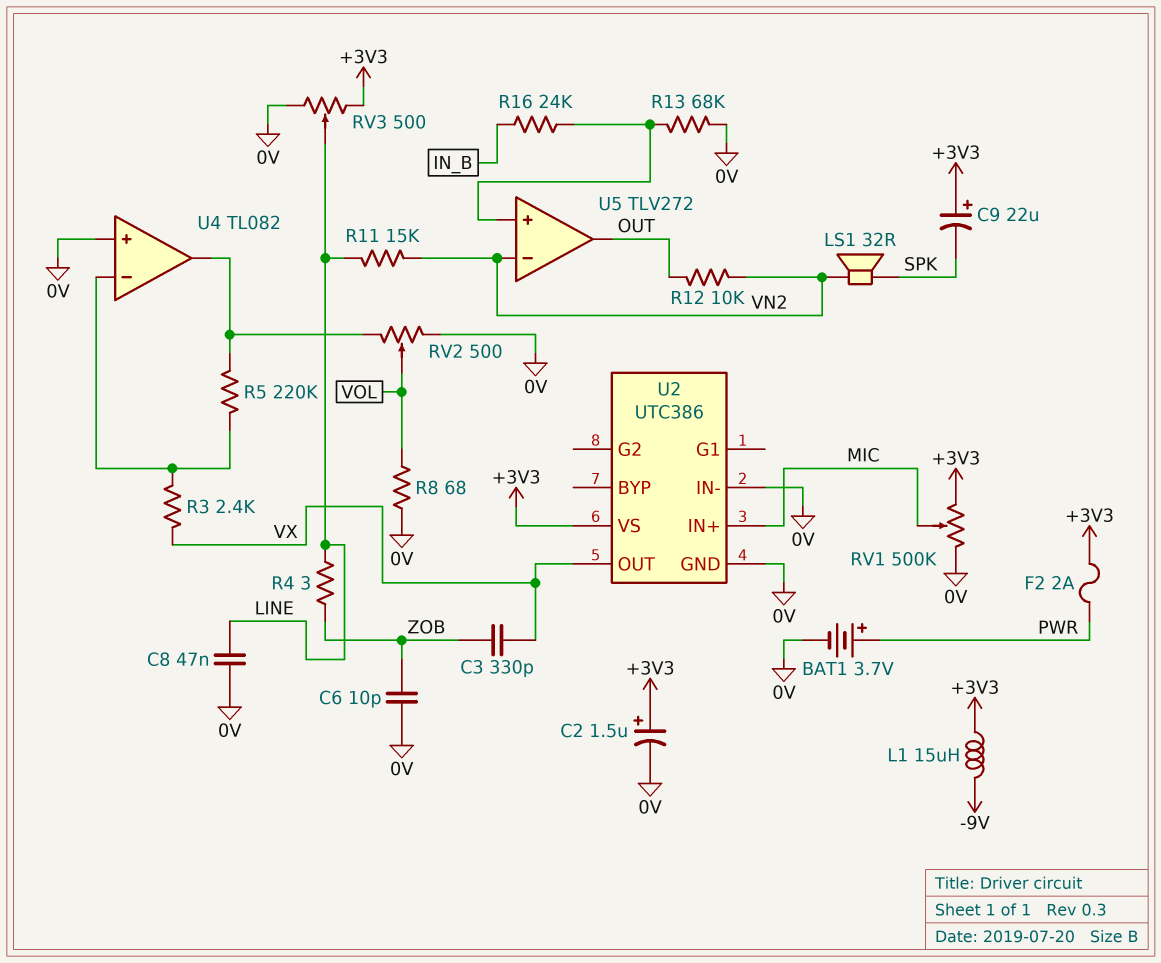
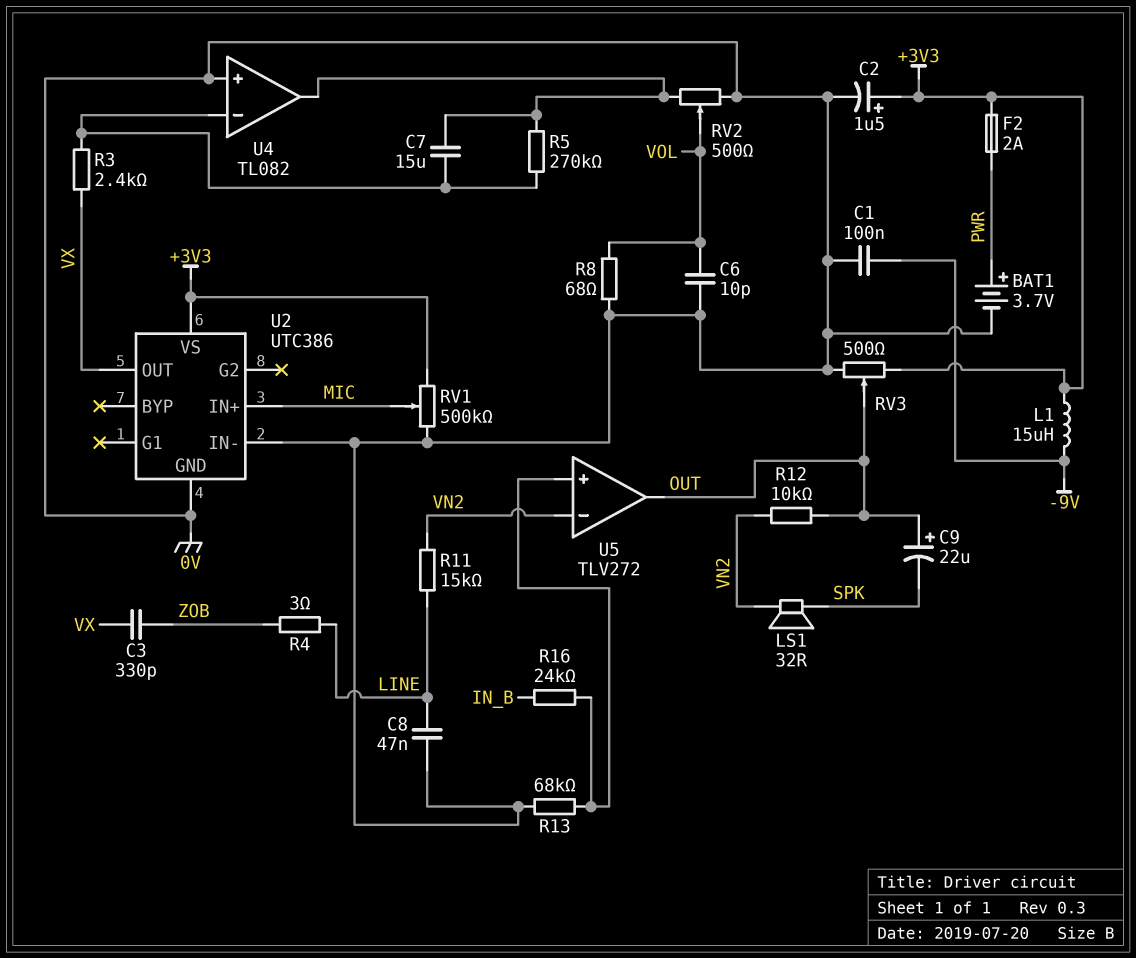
C1: none -> 100nF (-9V, 0V)
C6: 10pF (0V, ZOB) -> 10pF (0V, VOL)
C7: none -> 15uF (U4/in-, U4/out)
C9: 22uF (plus +3V3, minus SPK) -> 22uF (plus OUT, minus SPK)
R5: 220k (U4/in-, U4/out) -> 270k (U4/in-, U4/out)
RV3: 500 (+3V3, 0V, wiper LINE) -> 500 (+3V3, 0V, wiper OUT)

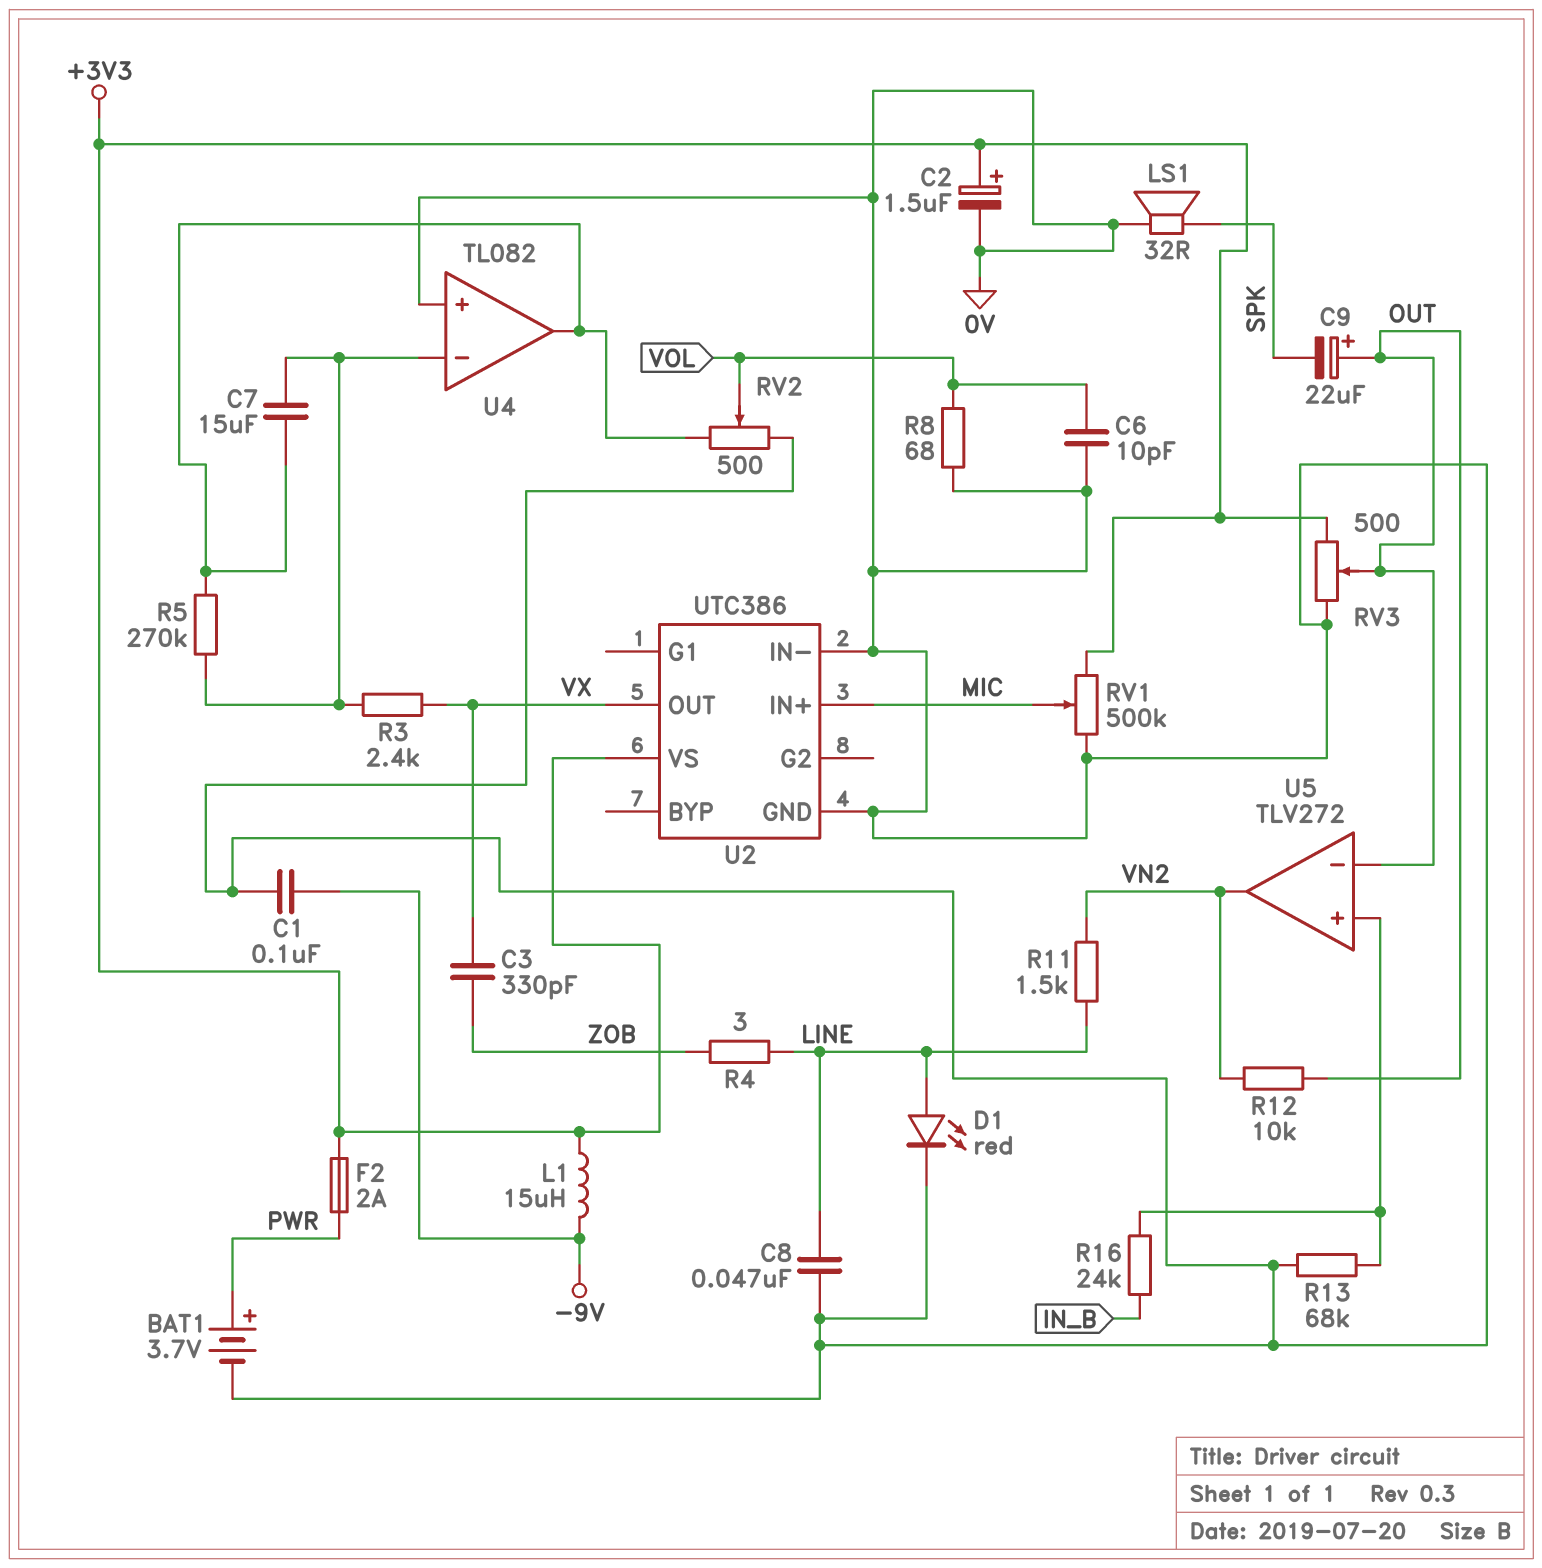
D1: none -> LED red (A LINE, K 0V)
LS1: speaker 32R (SPK, VN2) -> speaker 32R (0V, SPK)
R11: 15k (LINE, VN2) -> 1.5k (LINE, VN2)
U5 pin in-: VN2 -> OUT
U5 pin out: OUT -> VN2

